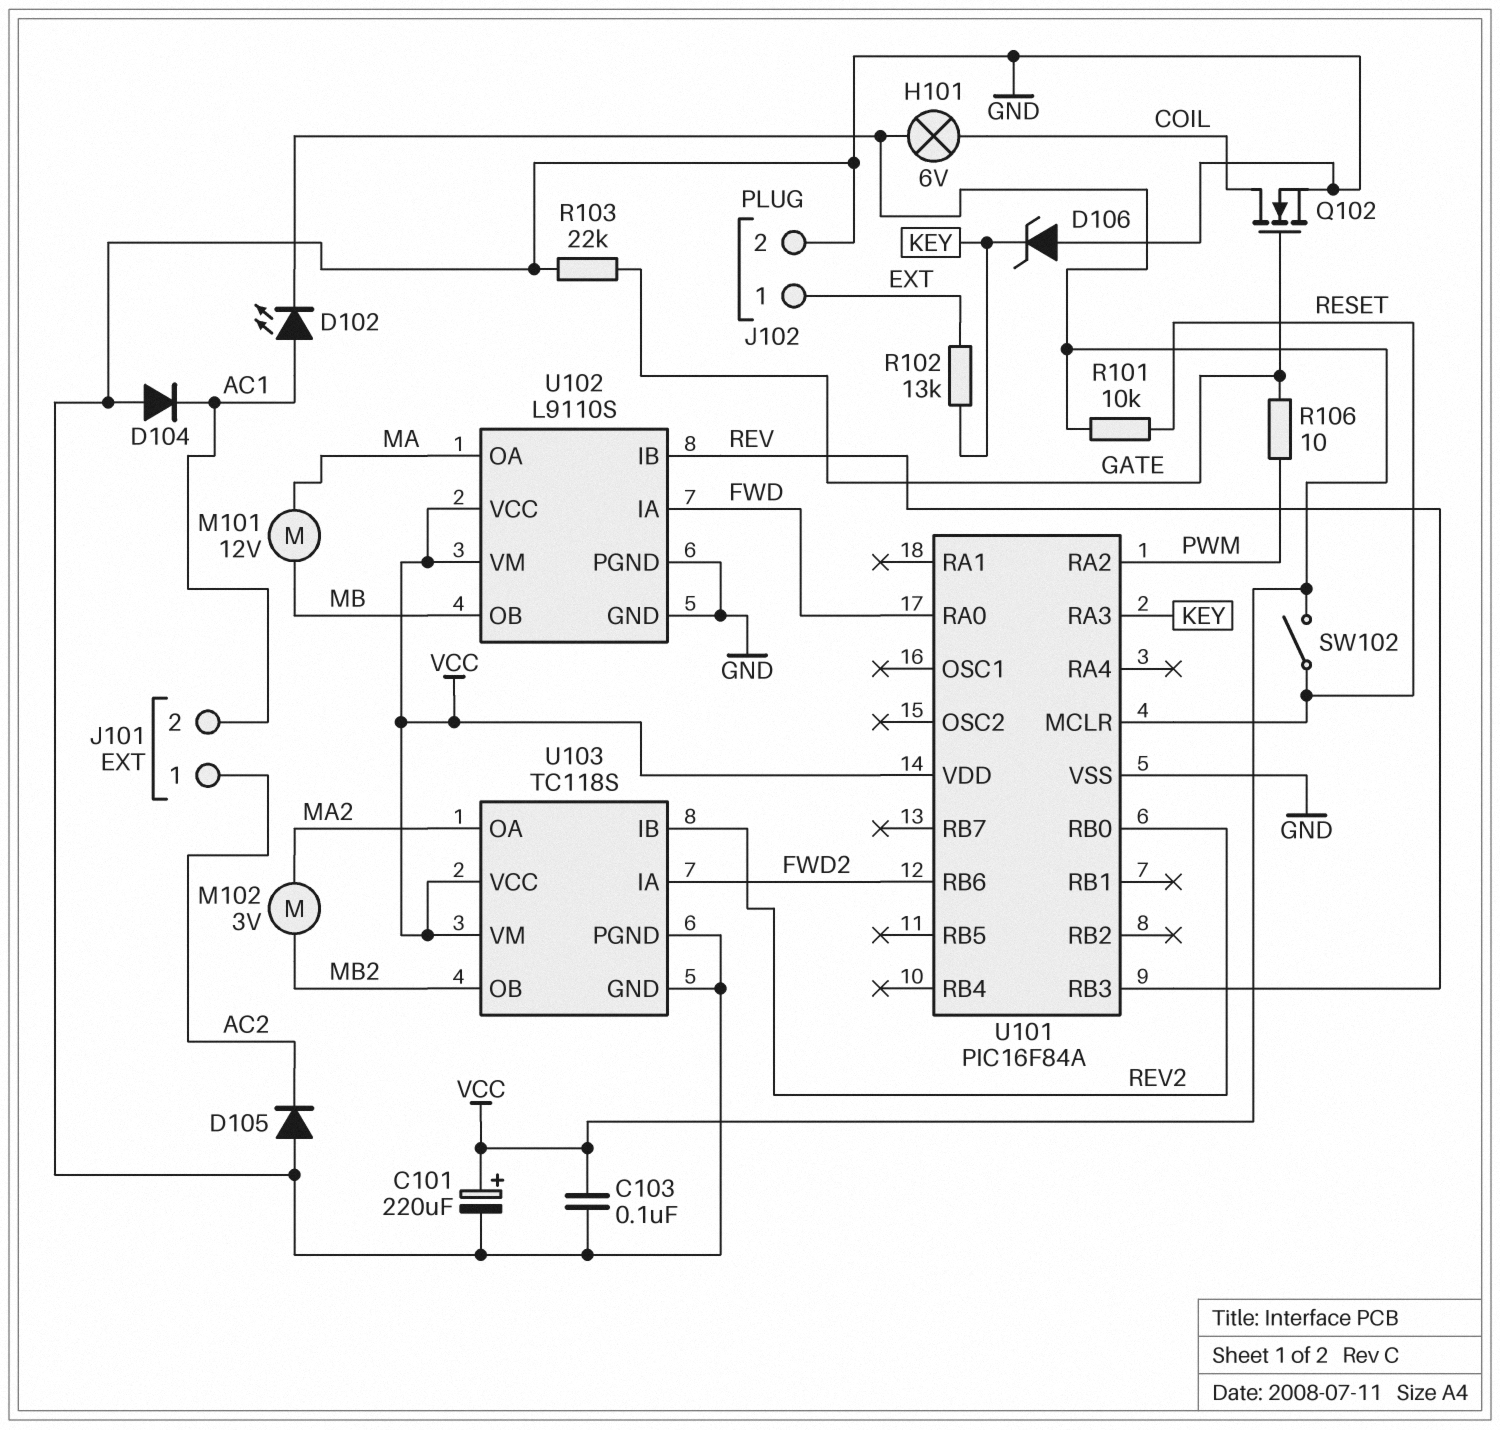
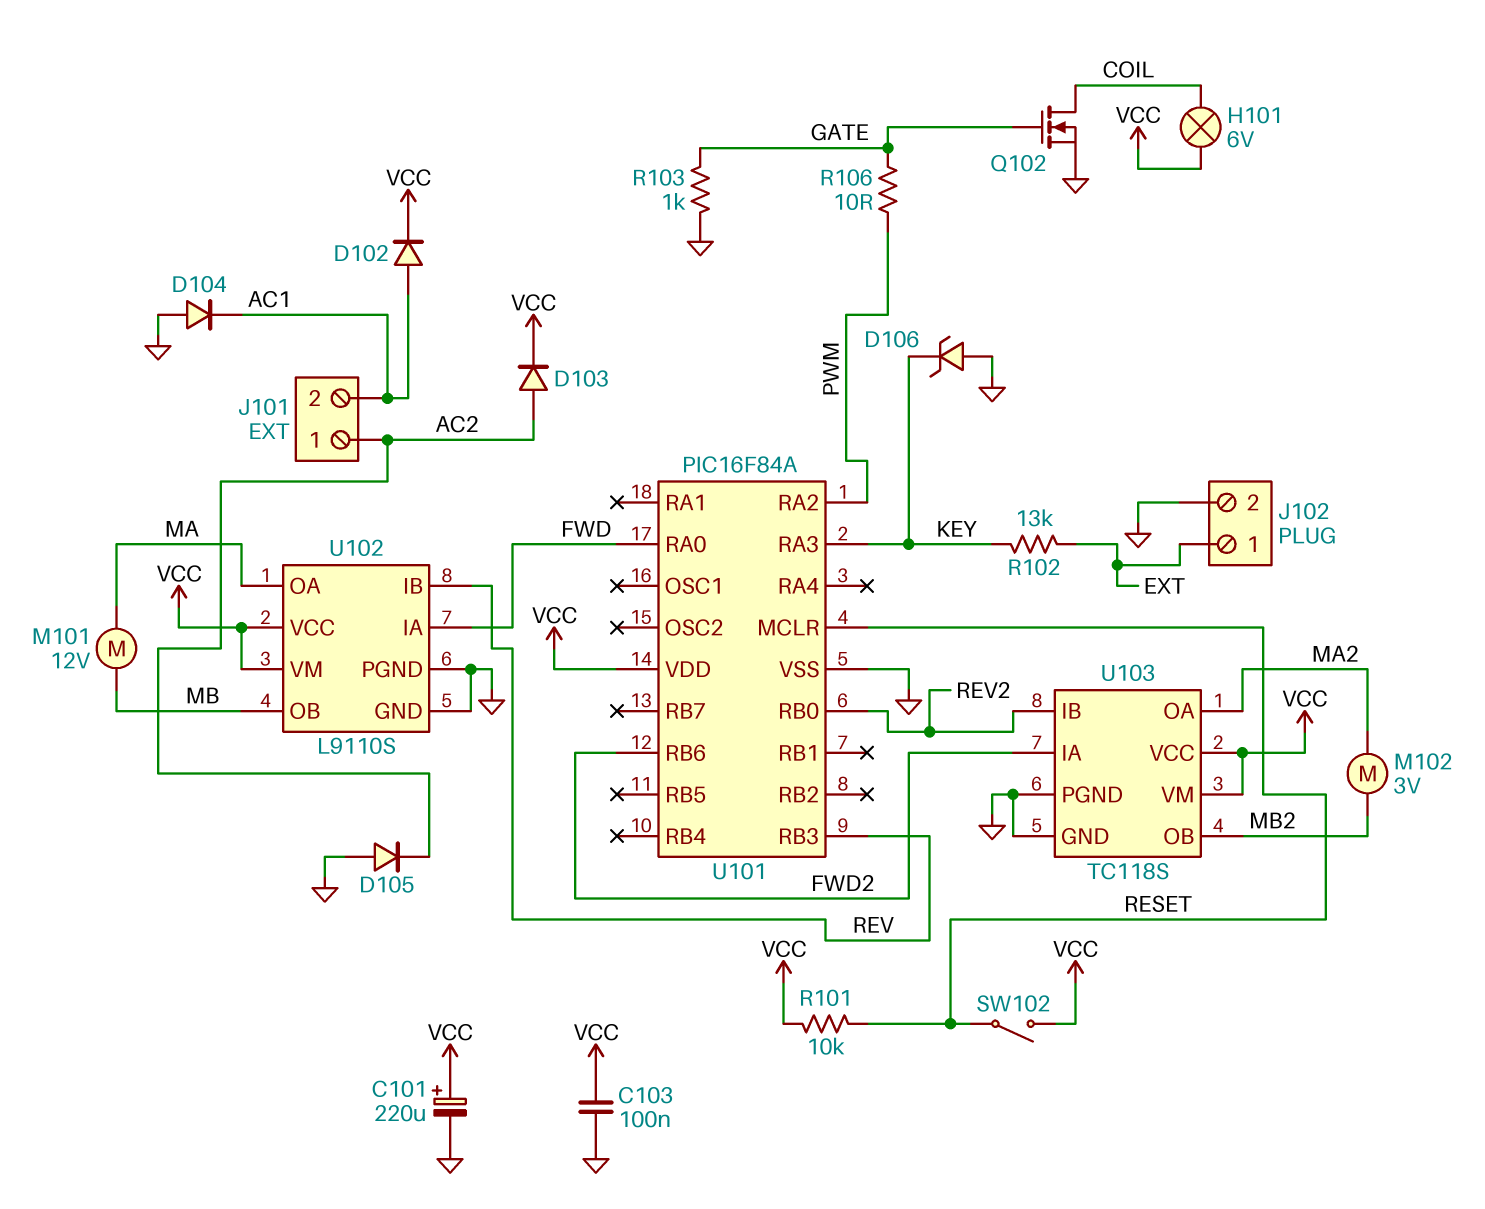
D102: LED (A AC1, K VCC) -> diode (A AC1, K VCC)
D103: none -> diode (A AC2, K VCC)
R103: 22k (GATE, GND) -> 1k (GATE, GND)

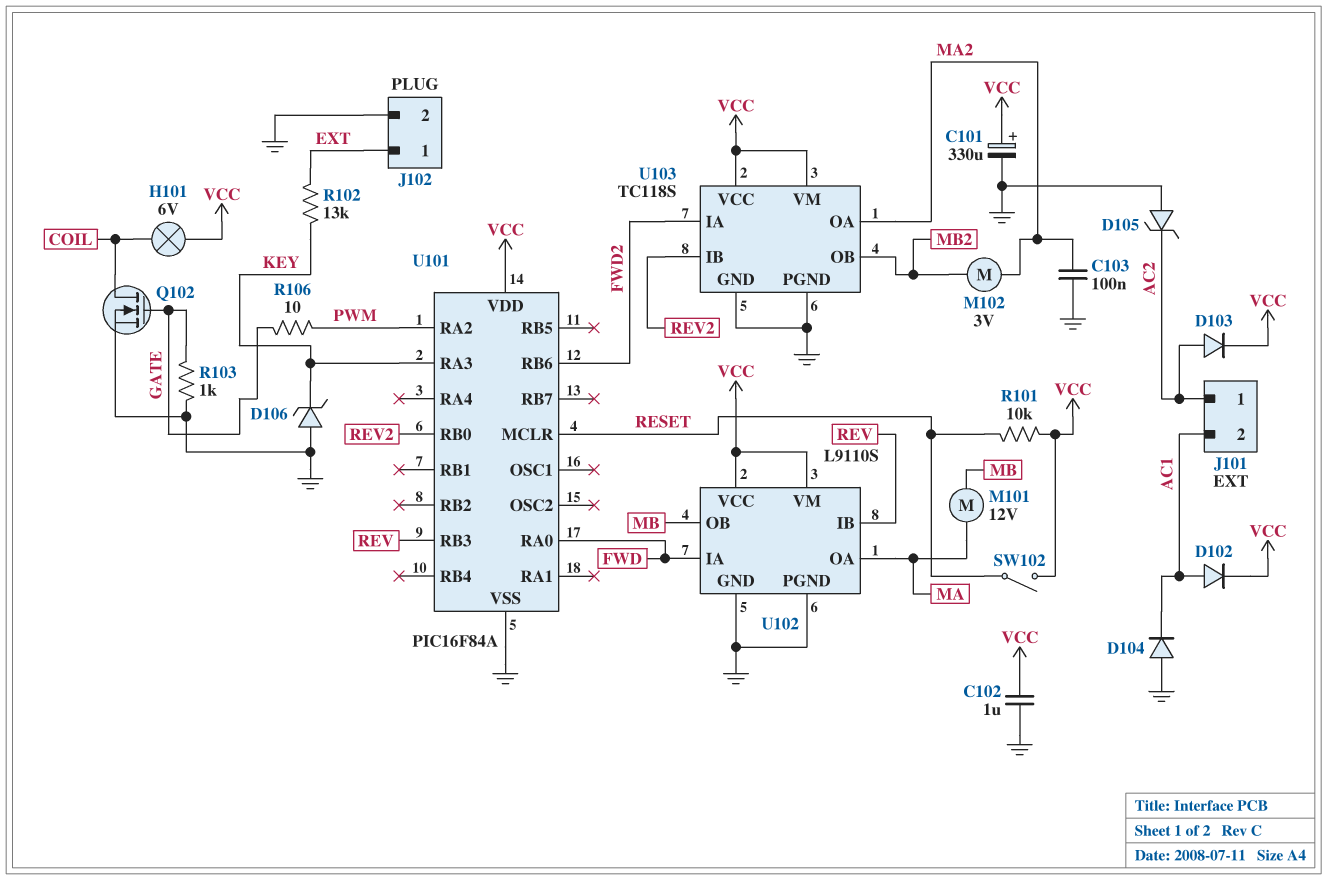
C101: 220uF (plus VCC, minus GND) -> 330uF (plus VCC, minus GND)
C102: none -> 1uF (GND, VCC)
C103: 100nF (GND, VCC) -> 100nF (GND, MA2)
D105: diode (A GND, K AC2) -> zener (A GND, K AC2)

